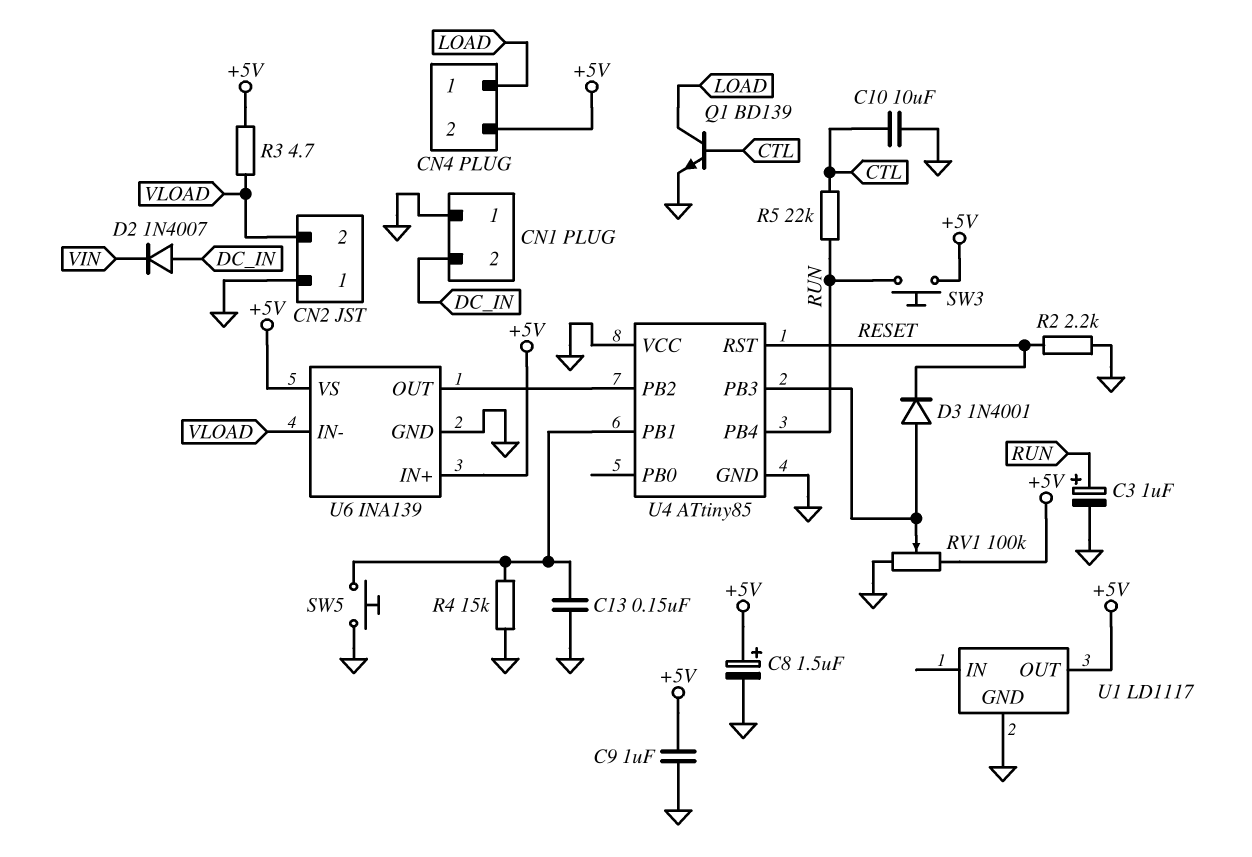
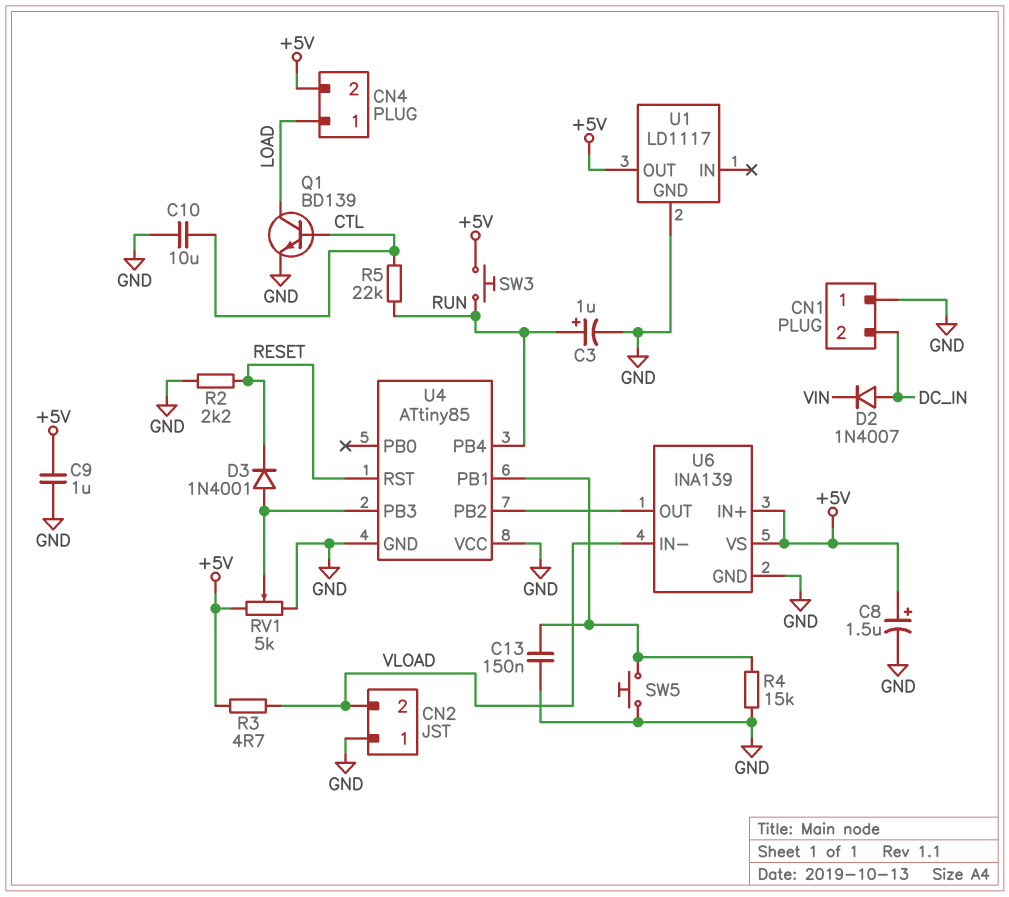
RV1: 100k (+5V, GND, wiper U4/PB3) -> 5k (+5V, GND, wiper U4/PB3)

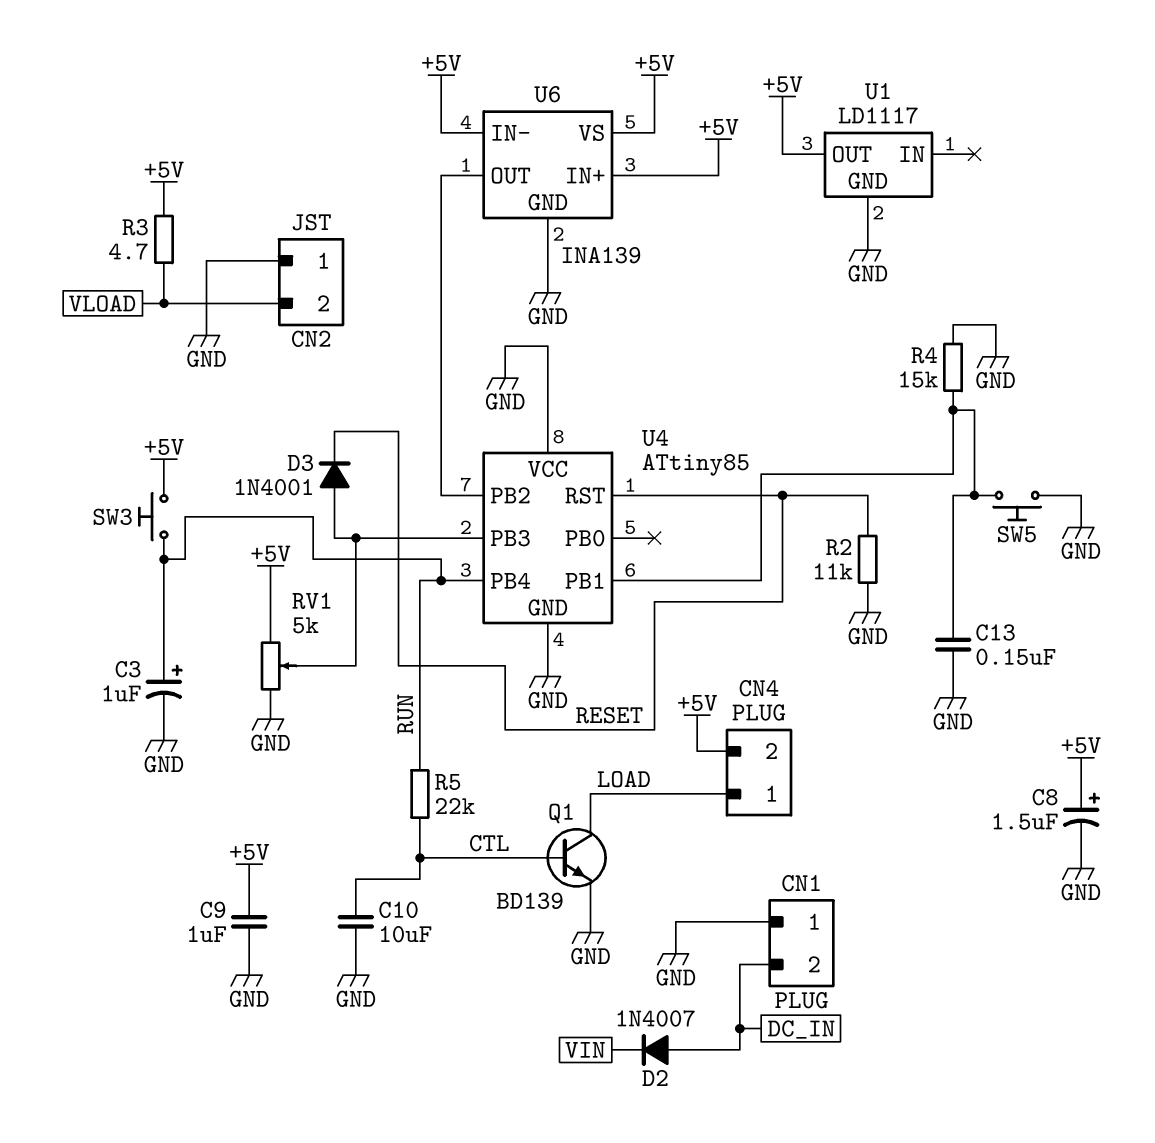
R2: 2.2k (GND, RESET) -> 11k (GND, RESET)
U6 pin IN-: VLOAD -> +5V

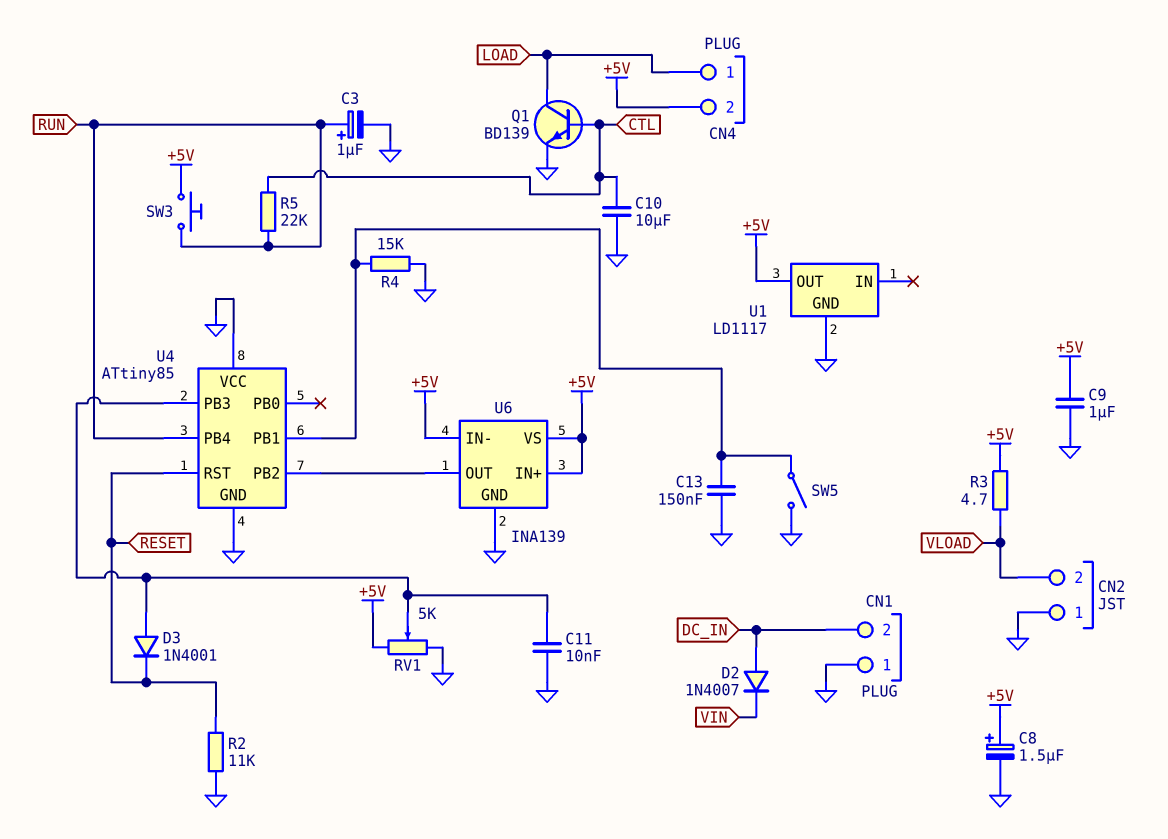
C11: none -> 10nF (GND, U4/PB3)
SW5: button (GND, U4/PB1) -> switch (GND, U4/PB1)

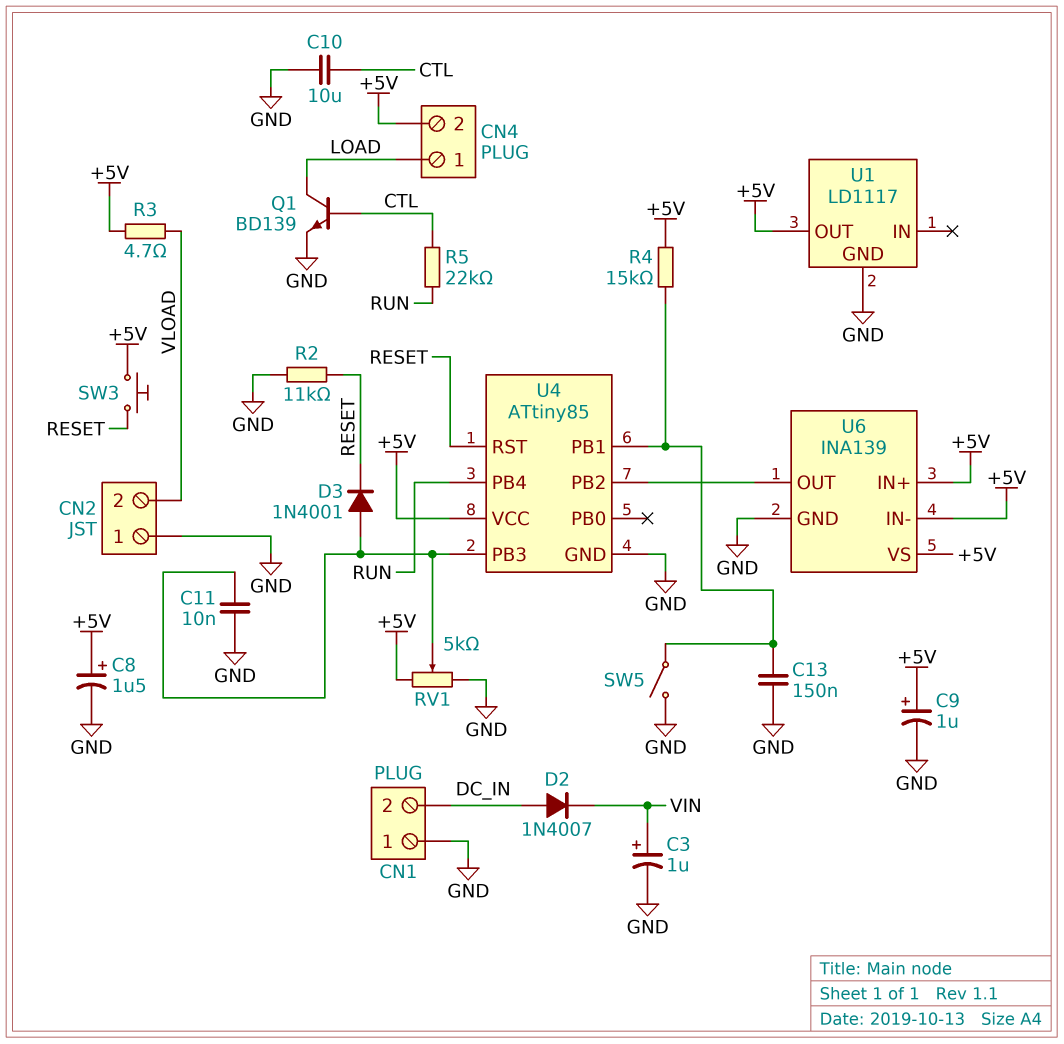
C3: 1uF (plus RUN, minus GND) -> 1uF (plus VIN, minus GND)
C9: 1uF (+5V, GND) -> 1uF (plus +5V, minus GND)
R4: 15k (GND, U4/PB1) -> 15k (+5V, U4/PB1)
SW3: button (+5V, RUN) -> button (+5V, RESET)
U4 pin VCC: GND -> +5V

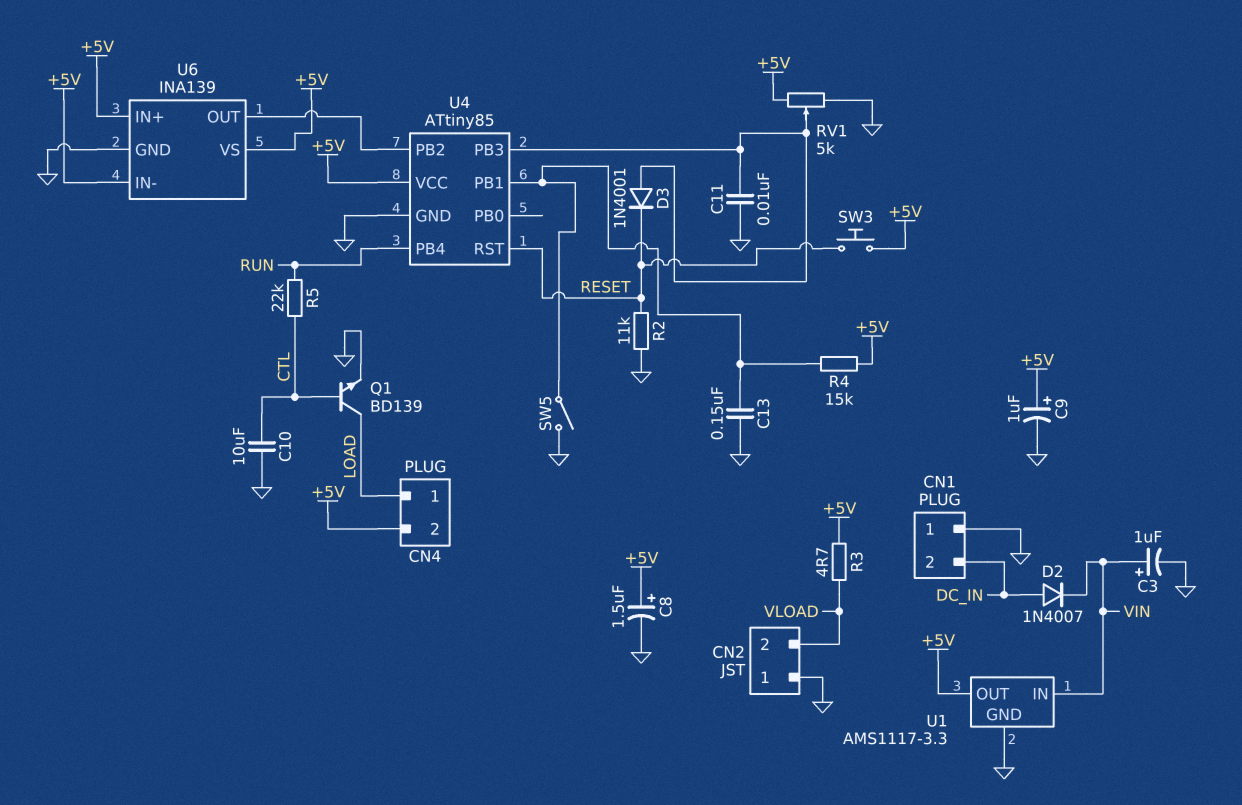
U1: LD1117 -> AMS1117-3.3
U1 pin IN: none -> VIN

